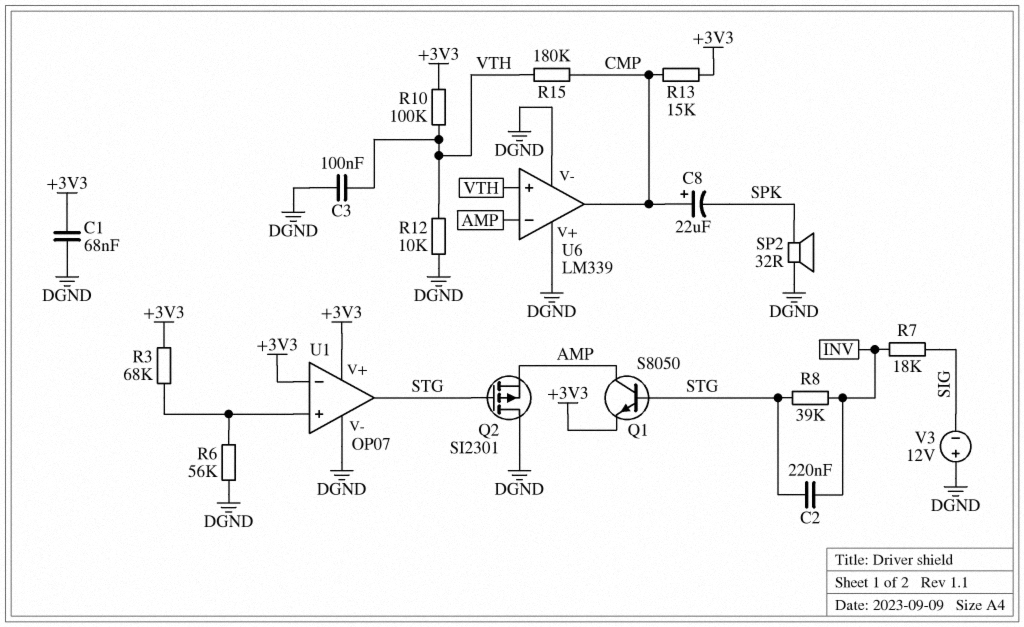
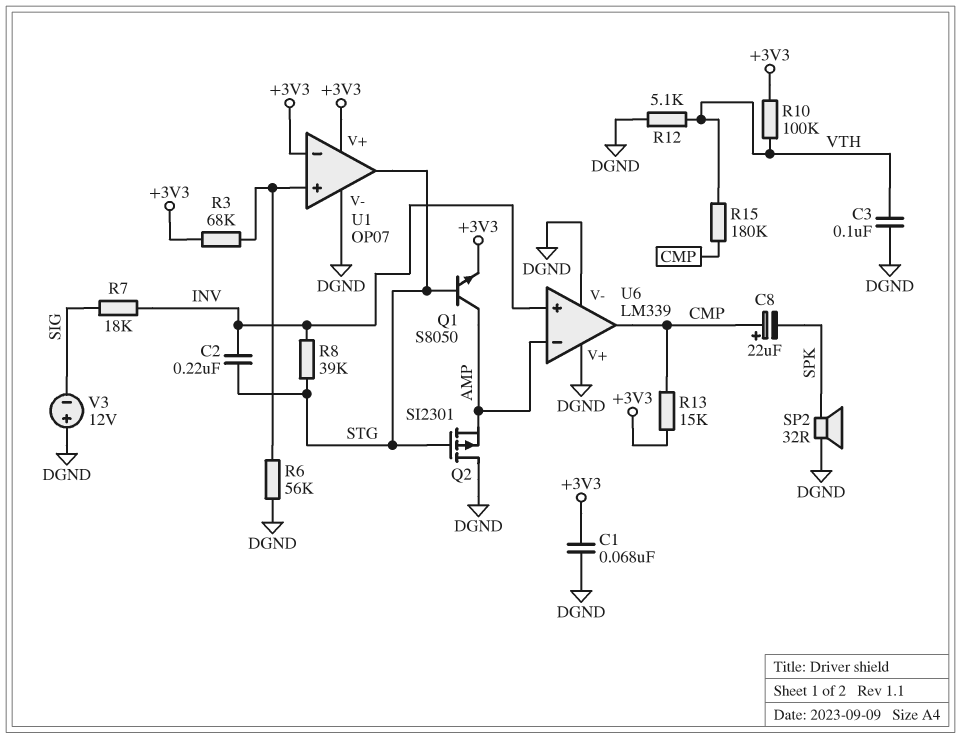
R12: 10k (DGND, VTH) -> 5.1k (DGND, VTH)
U6 pin in+: VTH -> INV

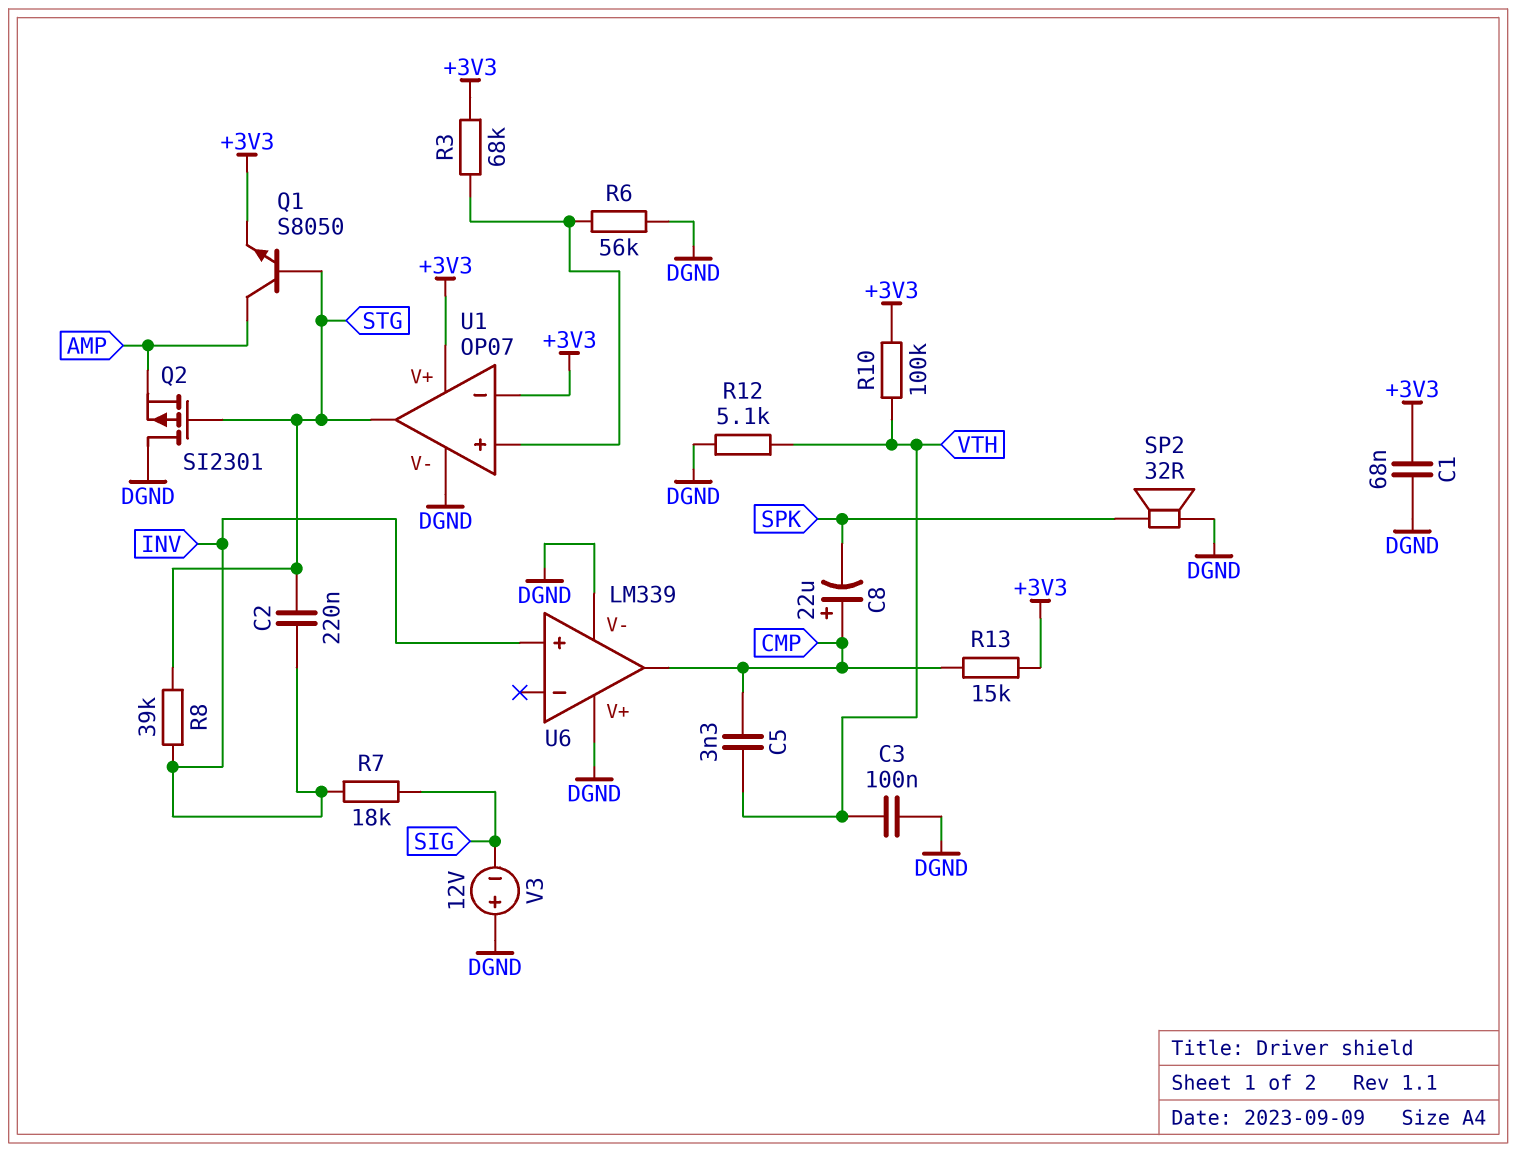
C5: none -> 3.3nF (CMP, VTH)
R15: 180k (CMP, VTH) -> none
U6 pin in-: AMP -> none

